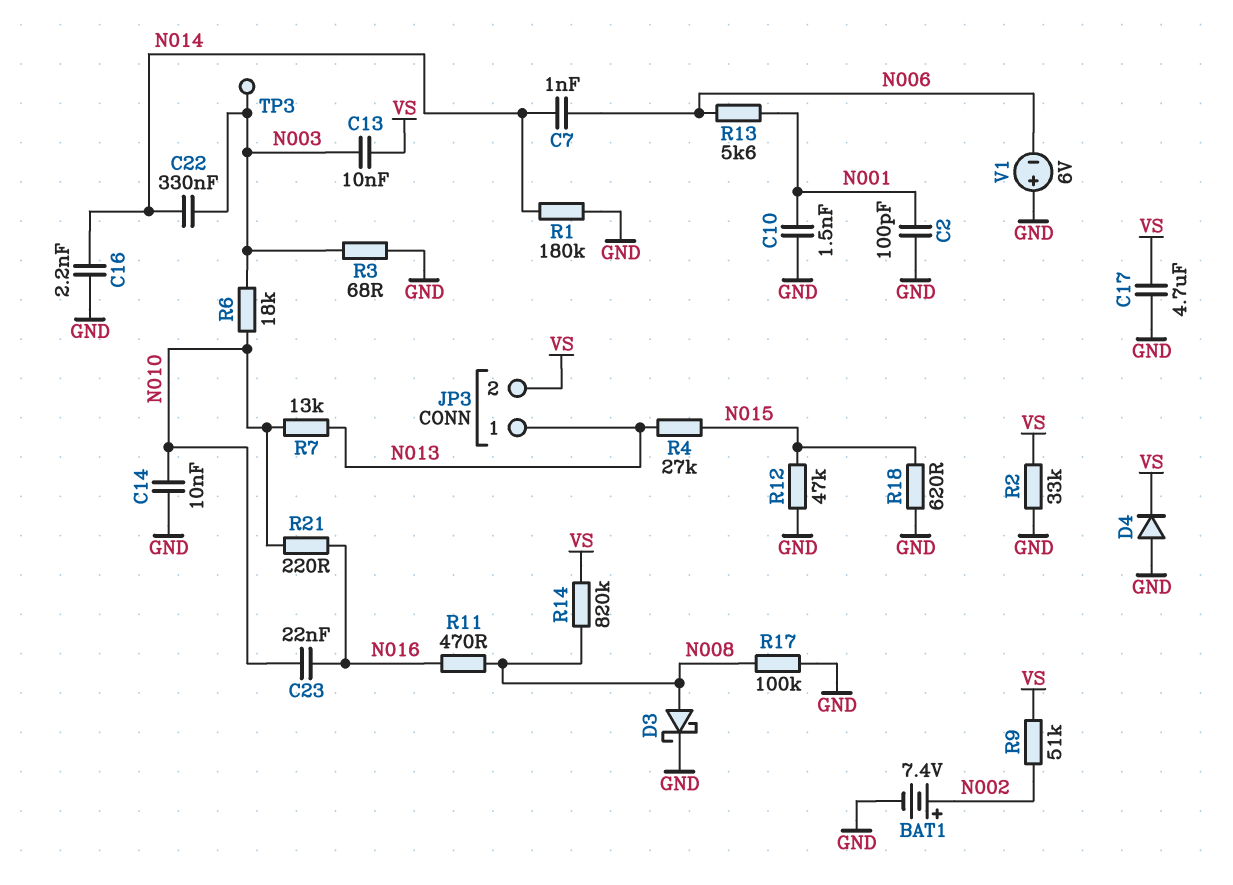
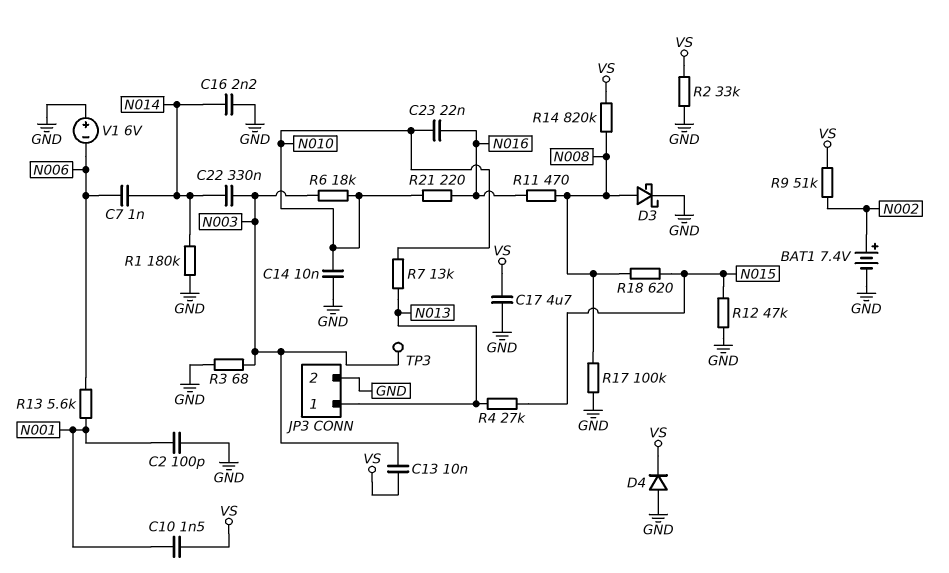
C10: 1.5nF (GND, N001) -> 1.5nF (N001, VS)
JP3 pin 2: VS -> GND
R18: 620 (GND, N015) -> 620 (N008, N015)

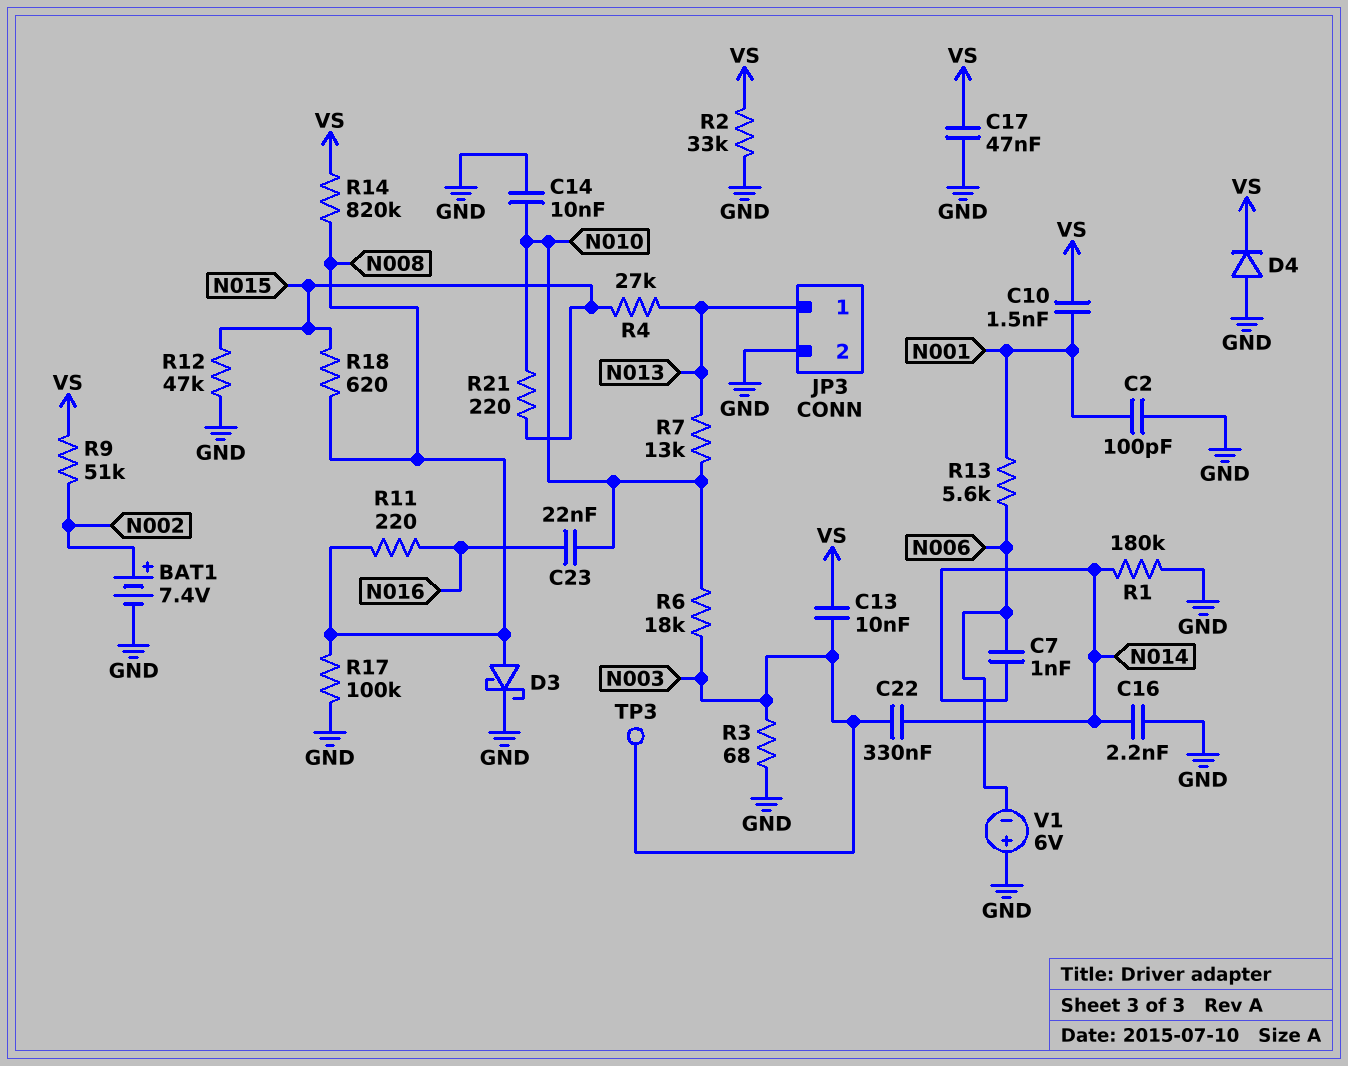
C17: 4.7uF (GND, VS) -> 47nF (GND, VS)
R11: 470 (N008, N016) -> 220 (N008, N016)
R21: 220 (N010, N016) -> 220 (N010, N015)

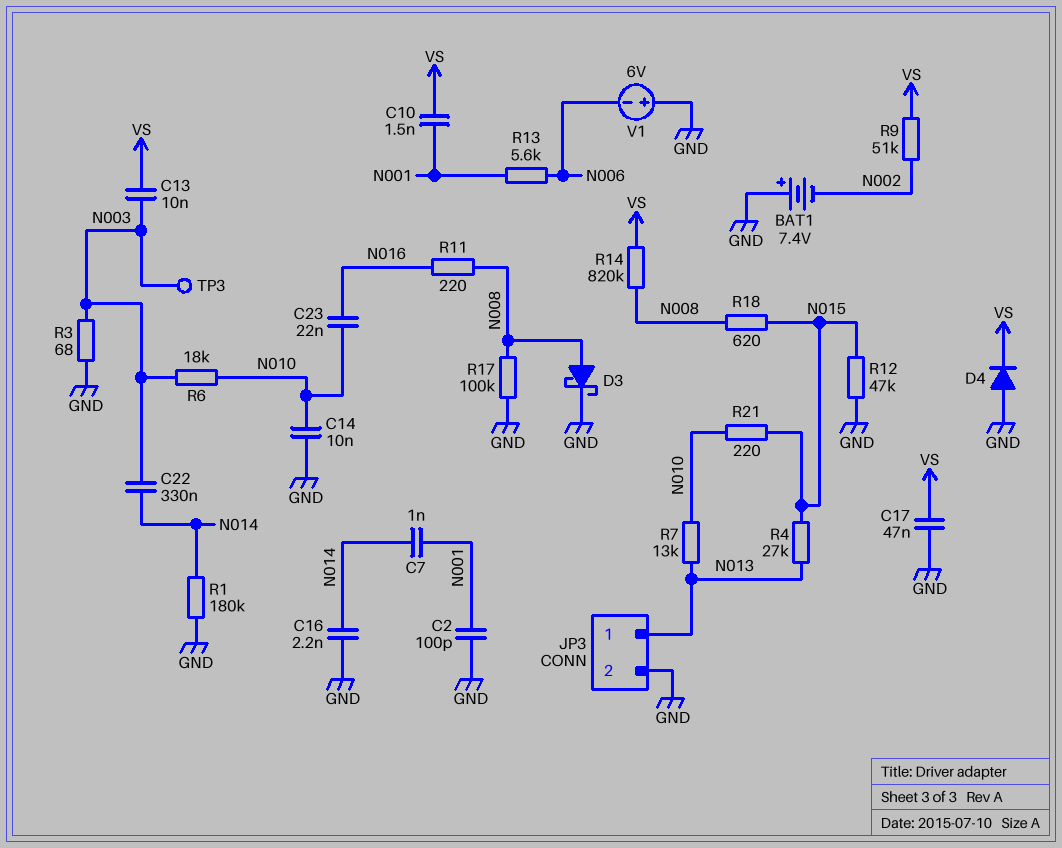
BAT1: 7.4V (plus N002, minus GND) -> 7.4V (plus GND, minus N002)
C7: 1nF (N006, N014) -> 1nF (N001, N014)
R2: 33k (GND, VS) -> none

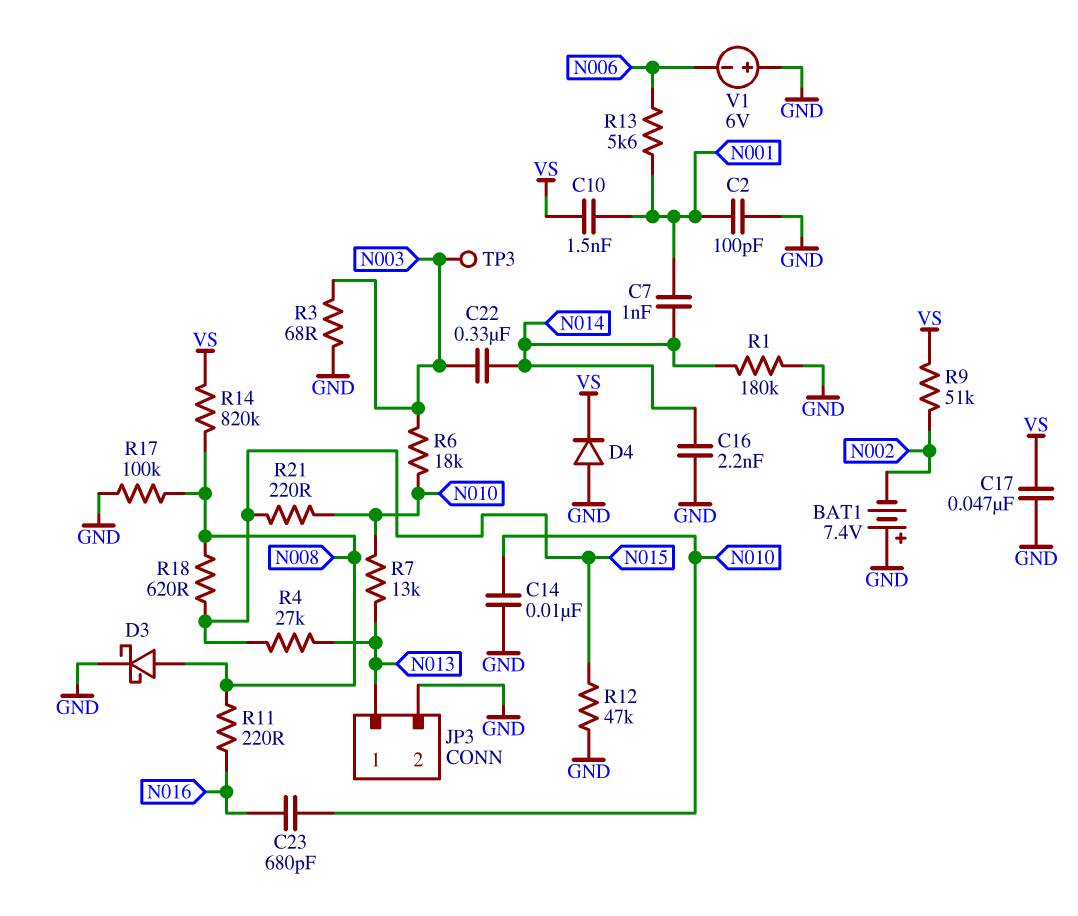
C13: 10nF (N003, VS) -> none
C23: 22nF (N010, N016) -> 680pF (N010, N016)

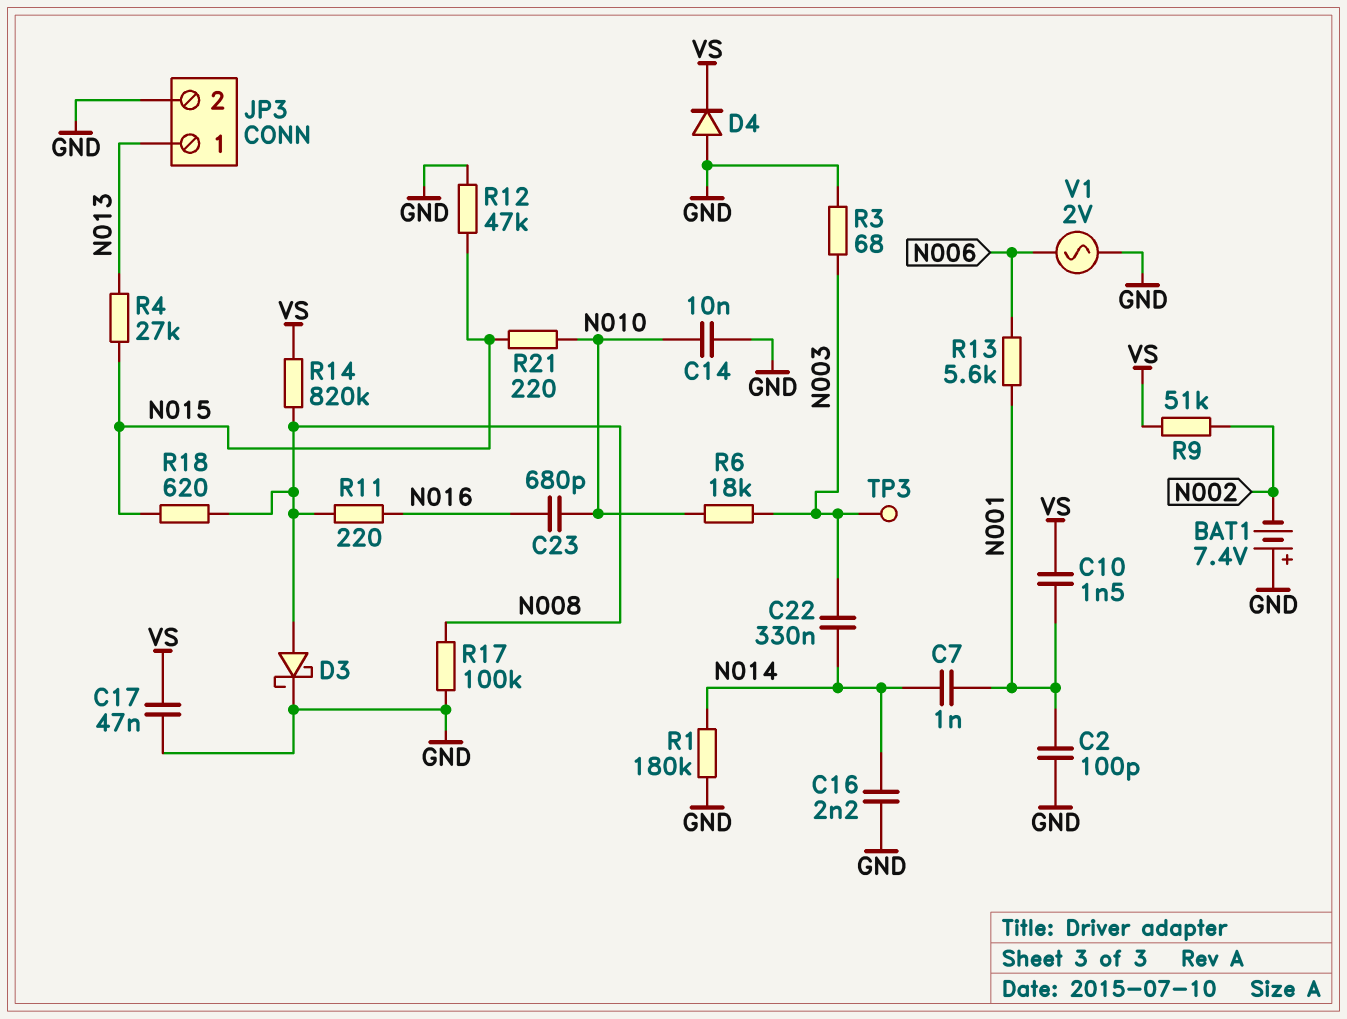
R7: 13k (N010, N013) -> none
V1: 6V (plus GND, minus N006) -> AC 2V (GND, N006)

